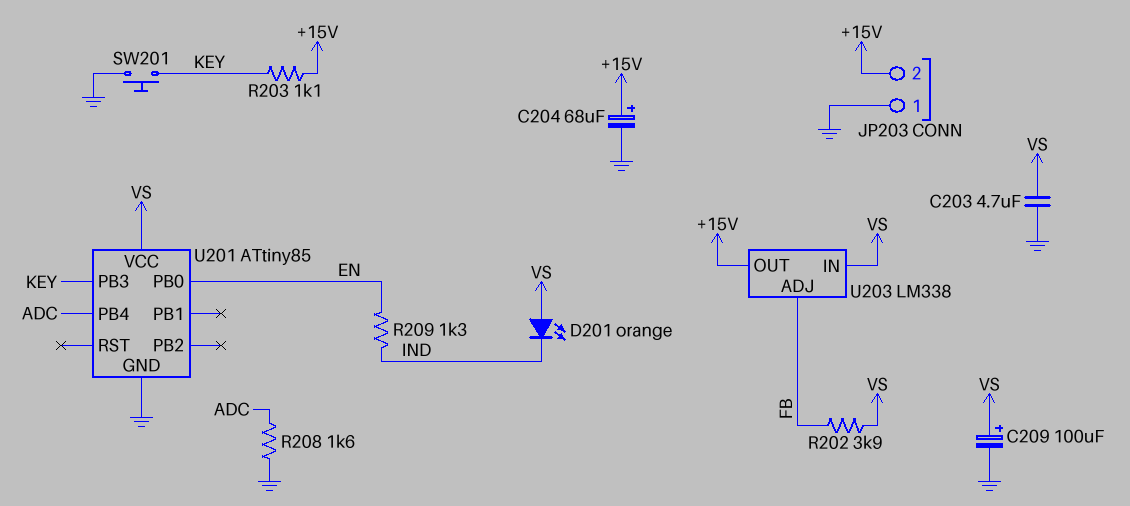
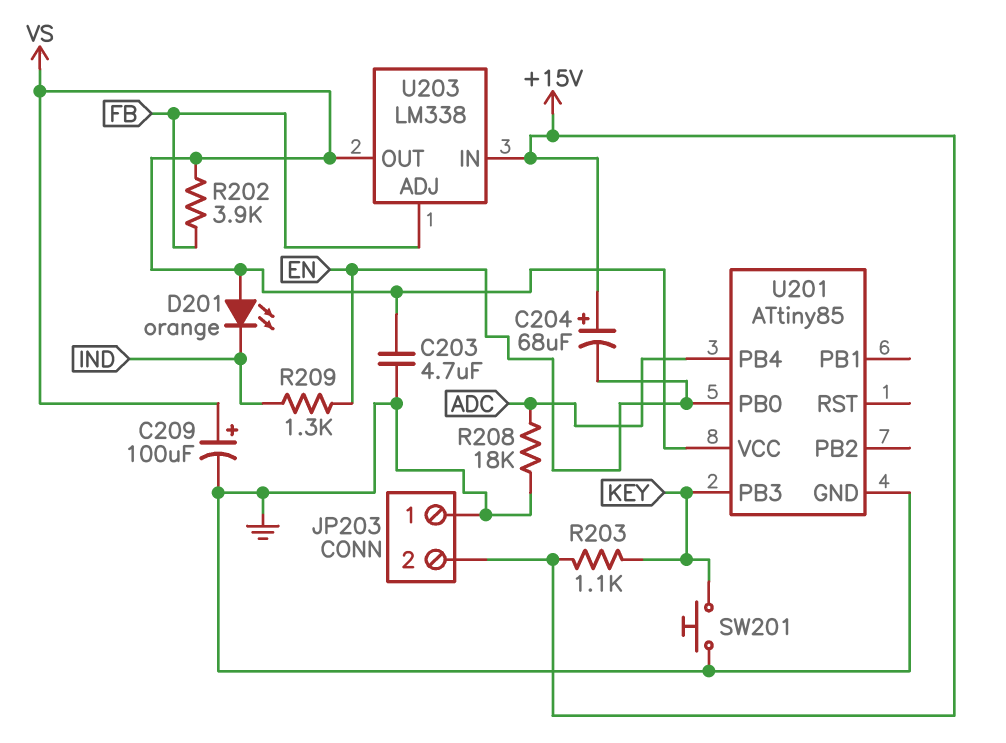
C204: 68uF (plus +15V, minus GND) -> 68uF (plus +15V, minus EN)
R208: 1.6k (ADC, GND) -> 18k (ADC, GND)
U203 pin IN: VS -> +15V
U203 pin OUT: +15V -> VS

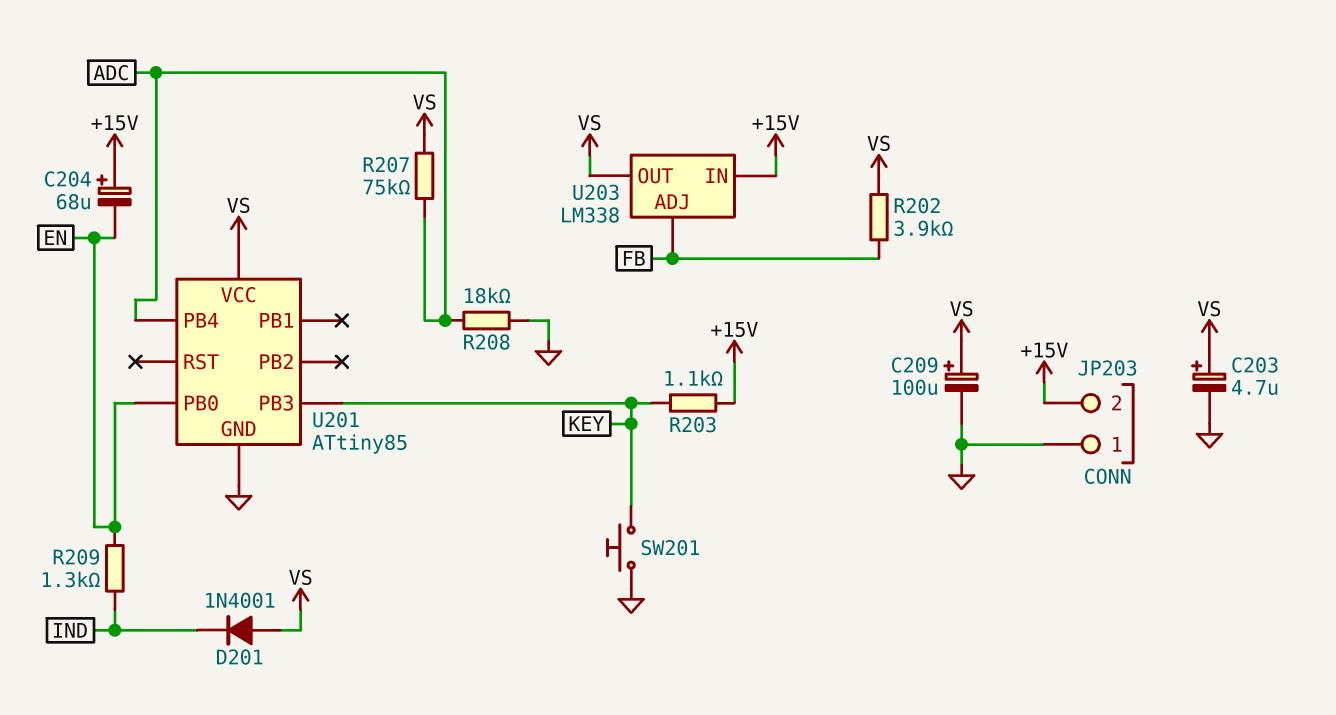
C203: 4.7uF (GND, VS) -> 4.7uF (plus VS, minus GND)
D201: LED orange (A VS, K IND) -> diode 1N4001 (A VS, K IND)
R207: none -> 75k (ADC, VS)

